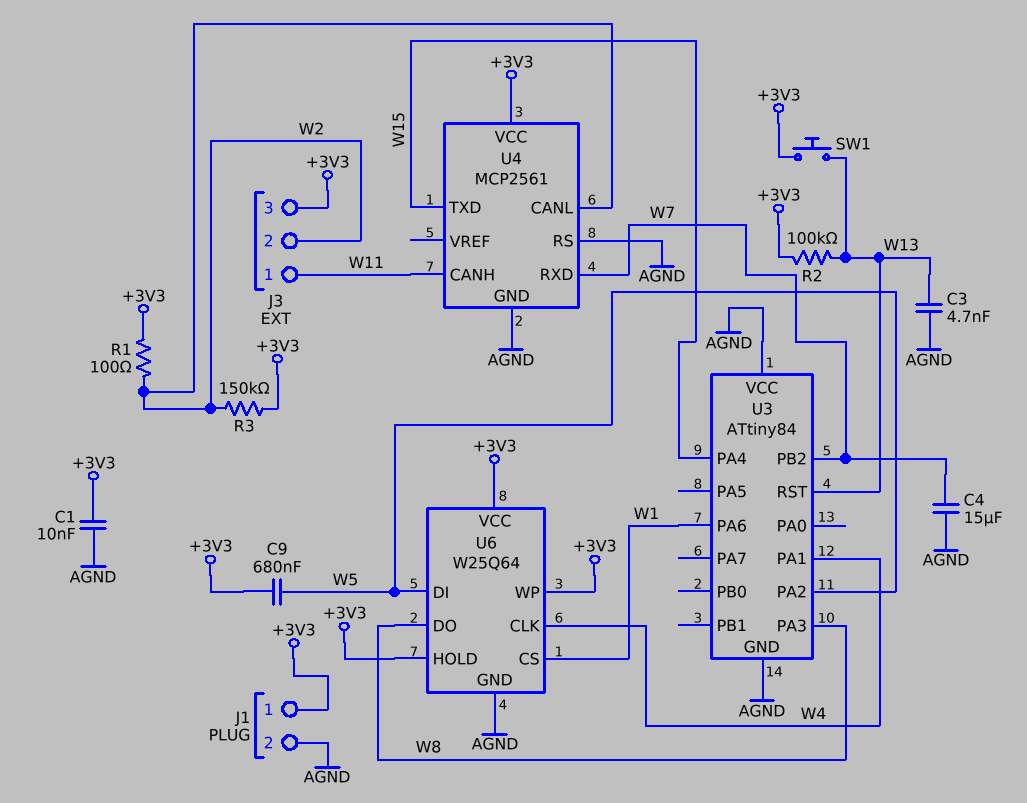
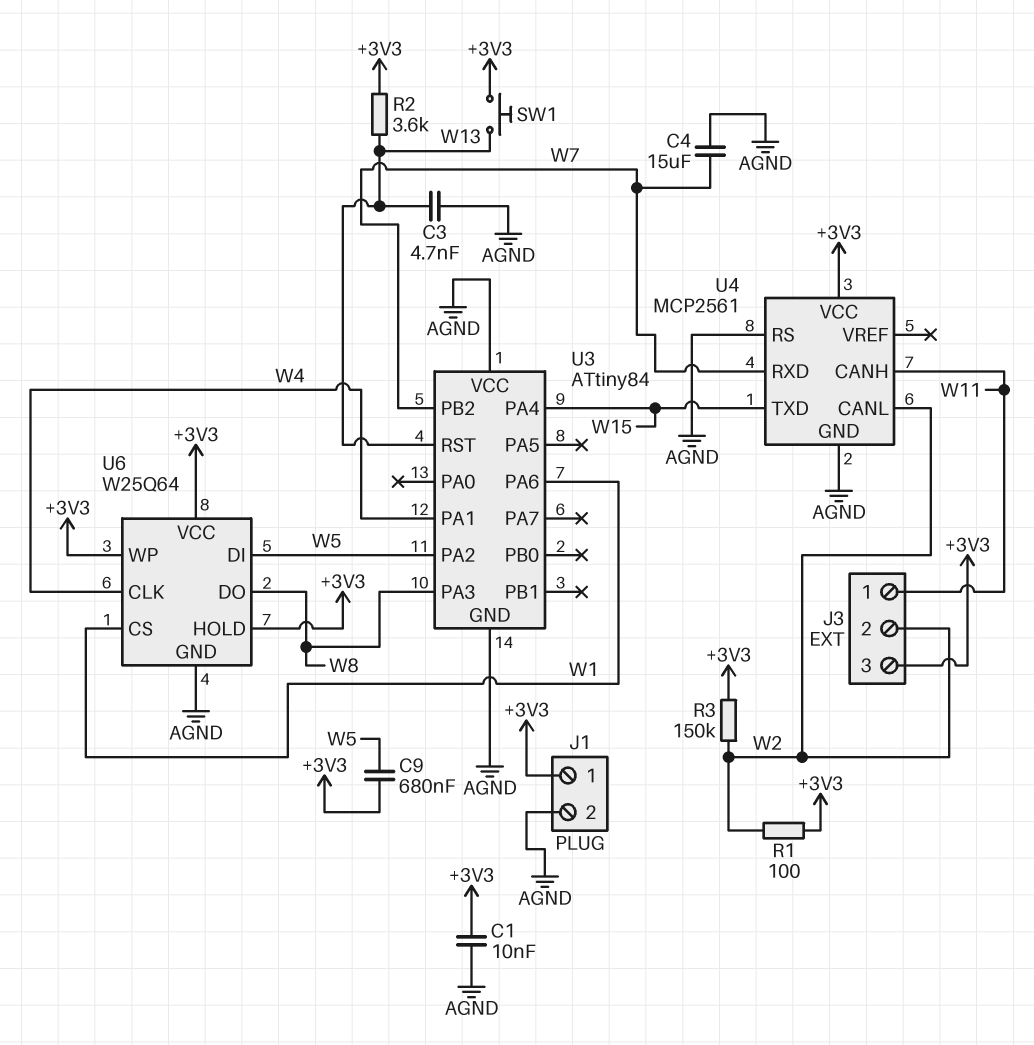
R2: 100k (+3V3, W13) -> 3.6k (+3V3, W13)

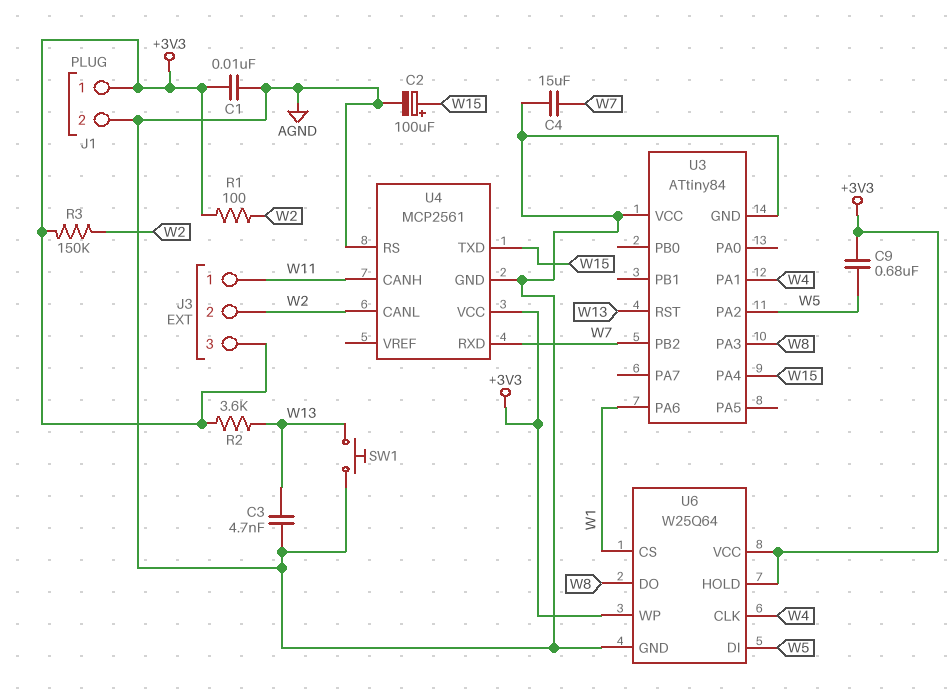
C2: none -> 100uF (plus W15, minus AGND)
SW1: button (+3V3, W13) -> button (AGND, W13)

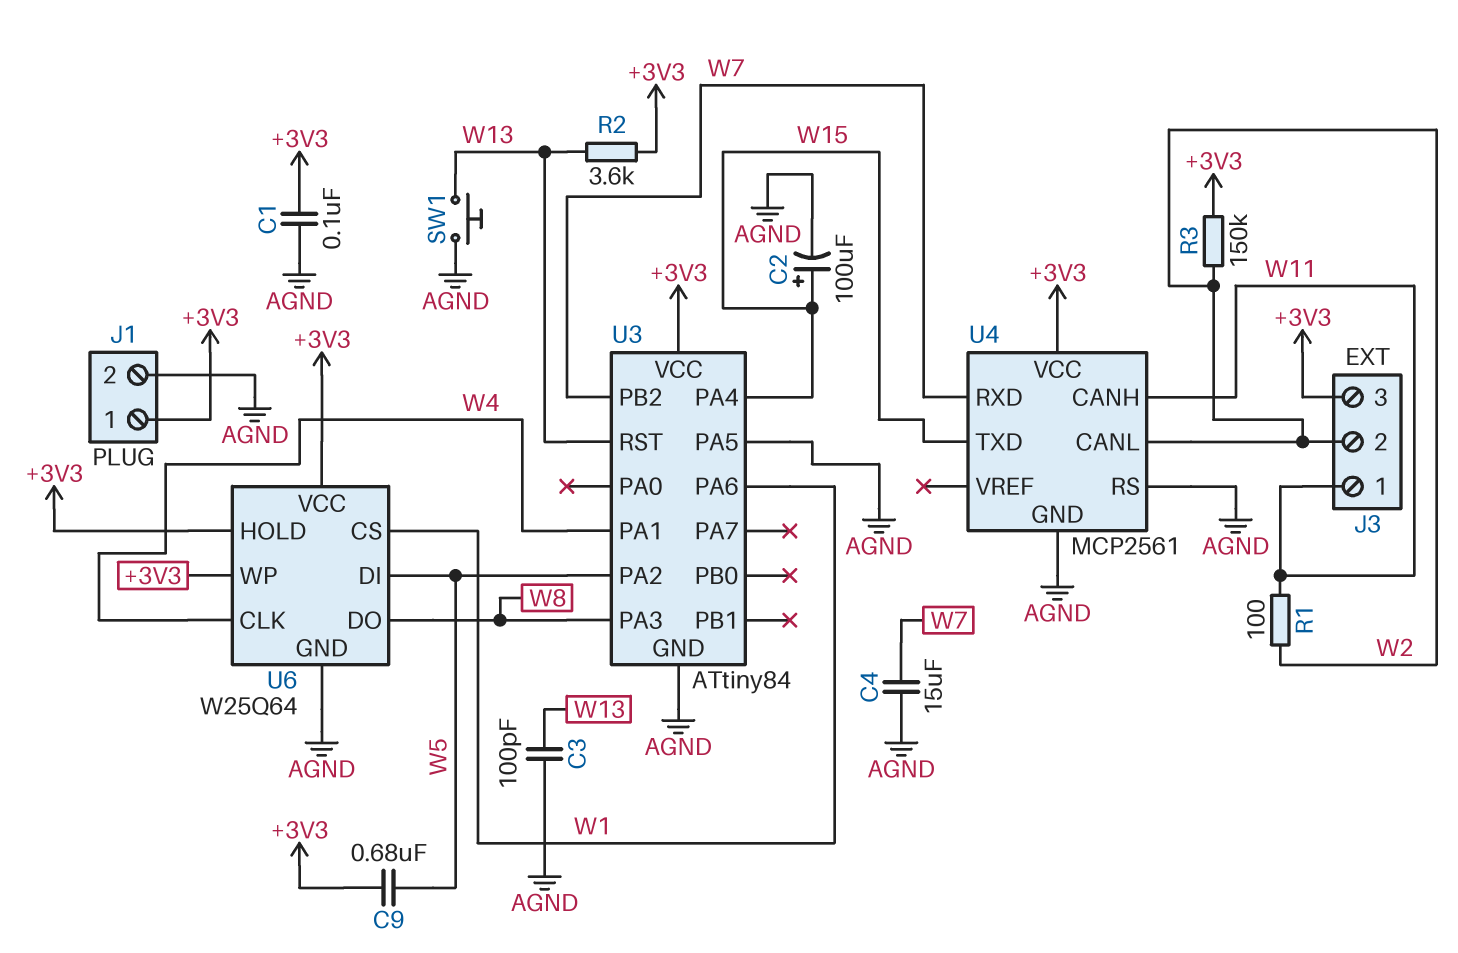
C1: 10nF (+3V3, AGND) -> 100nF (+3V3, AGND)
C3: 4.7nF (AGND, W13) -> 100pF (AGND, W13)
R1: 100 (+3V3, W2) -> 100 (W2, W11)
U3 pin PA5: none -> AGND
U3 pin VCC: AGND -> +3V3

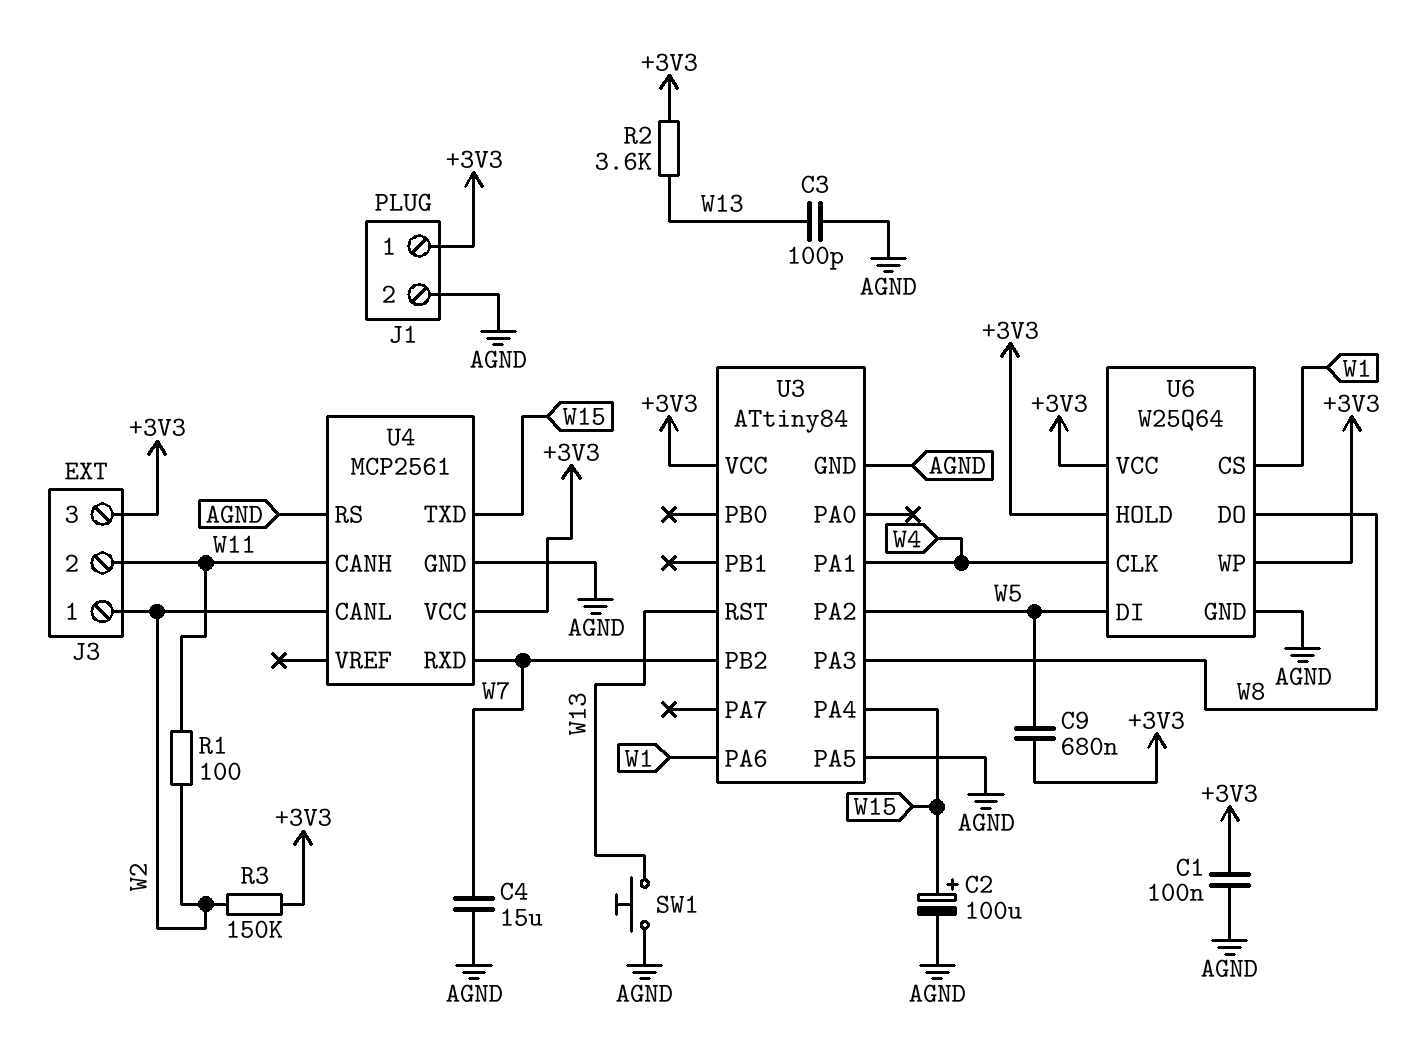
J3 pin 1: W11 -> W2
J3 pin 2: W2 -> W11

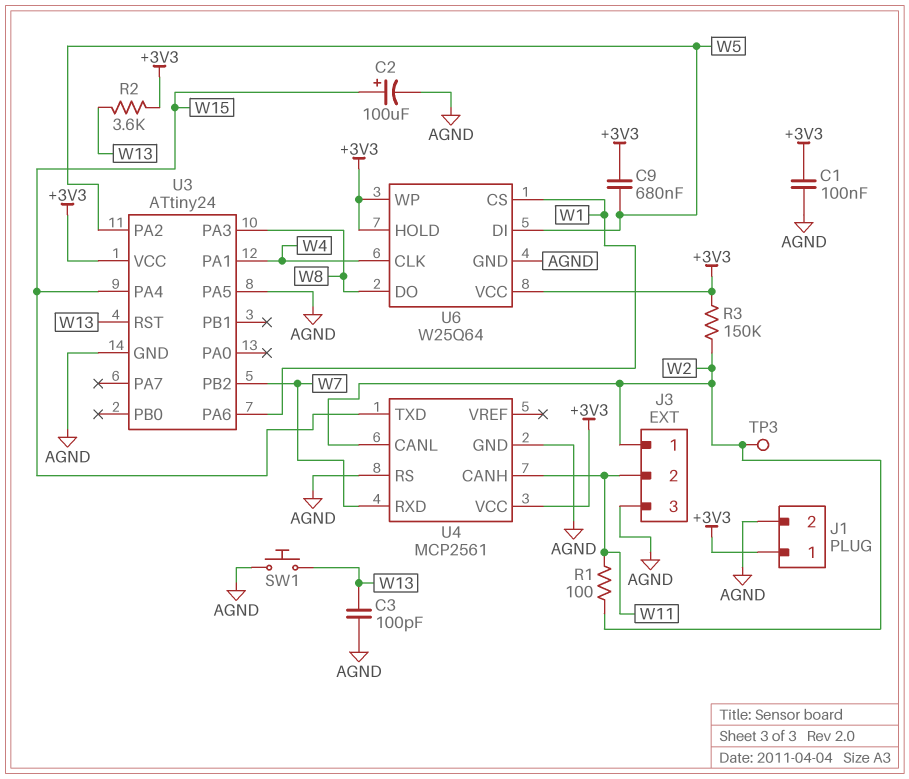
C4: 15uF (AGND, W7) -> none
J3 pin 3: +3V3 -> AGND
TP3: none -> test point (W2)
U3: ATtiny84 -> ATtiny24

